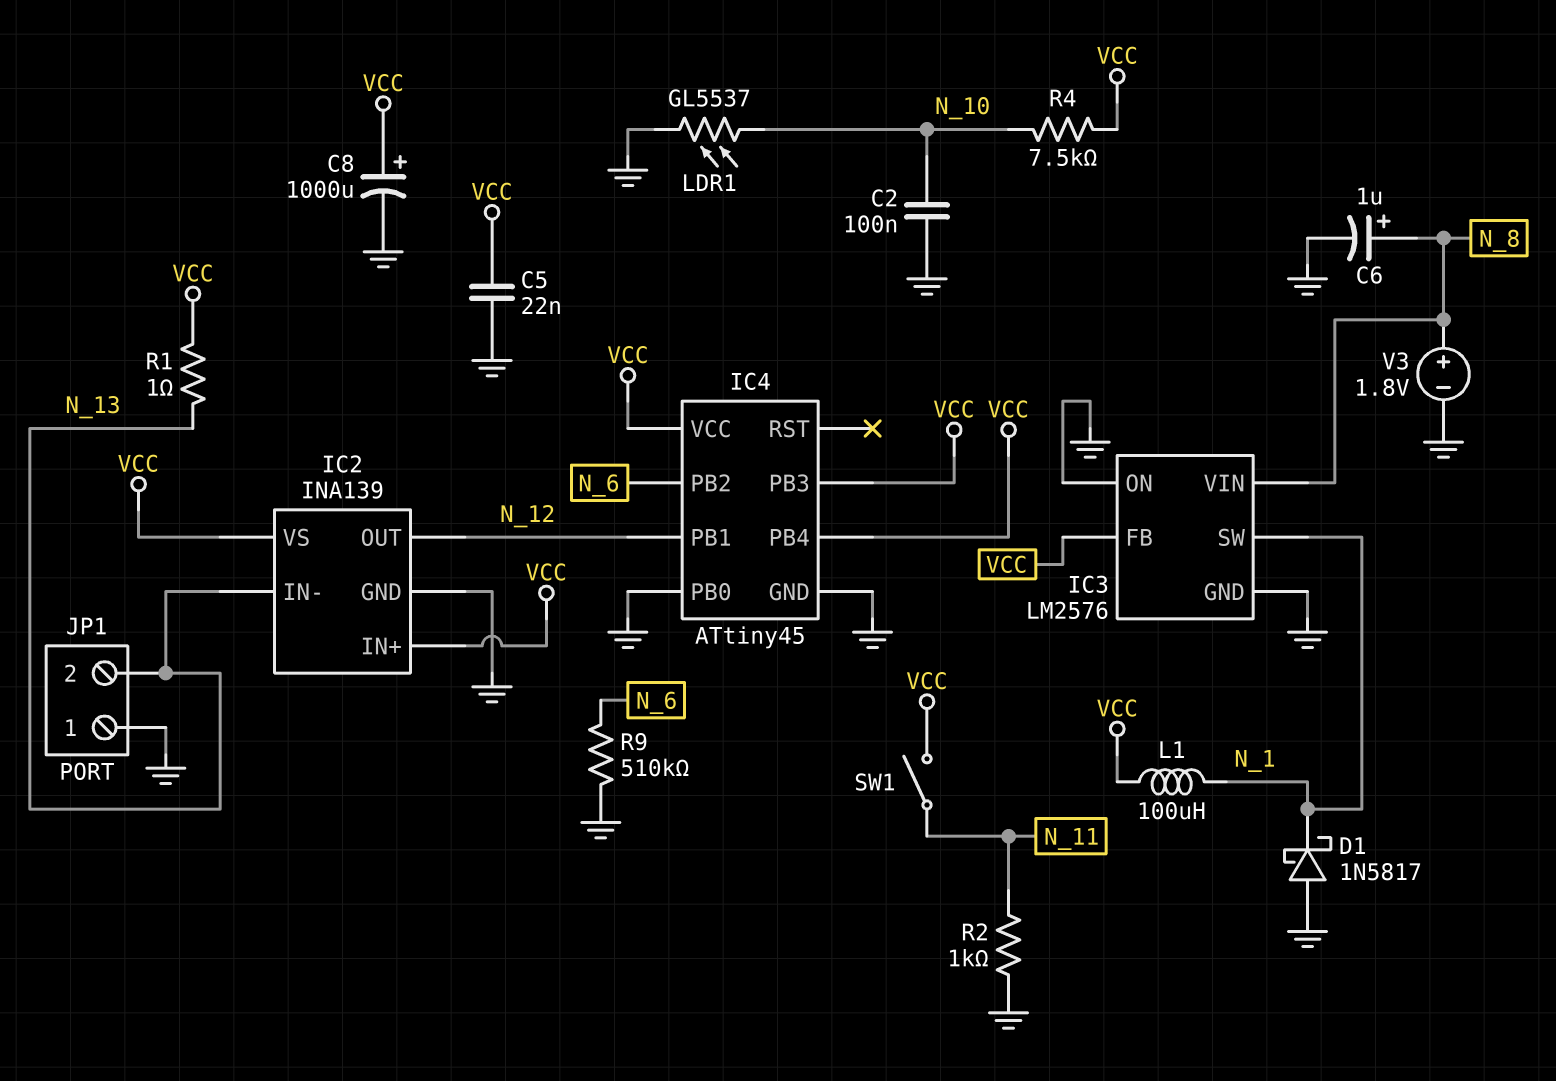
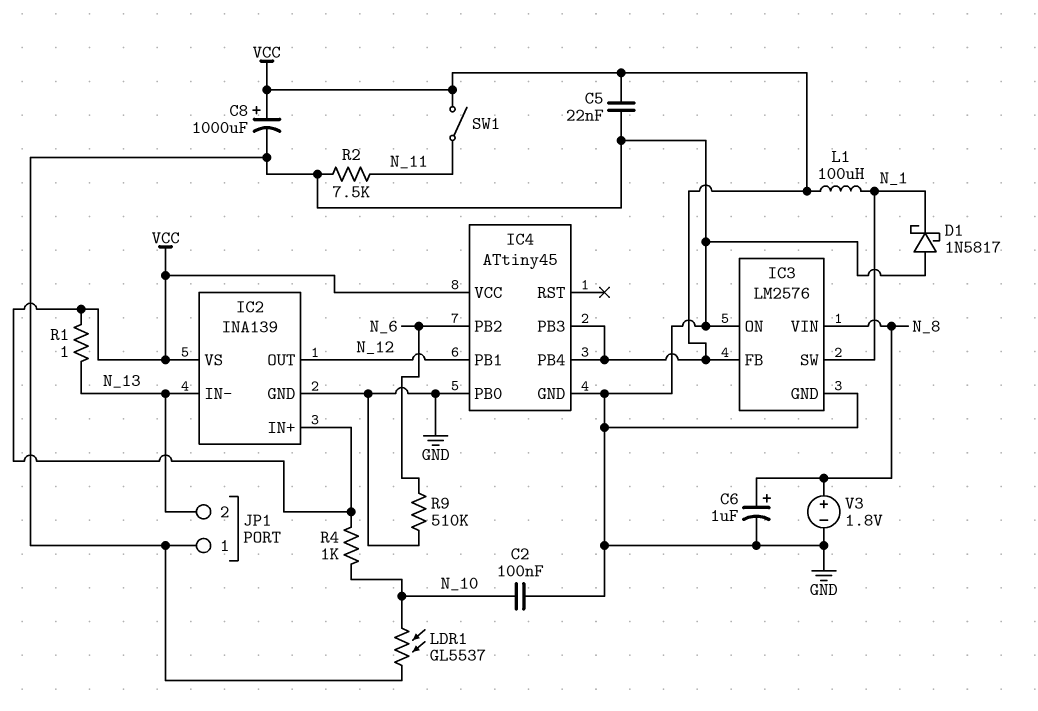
R2: 1k (GND, N_11) -> 7.5k (GND, N_11)
R4: 7.5k (N_10, VCC) -> 1k (N_10, VCC)

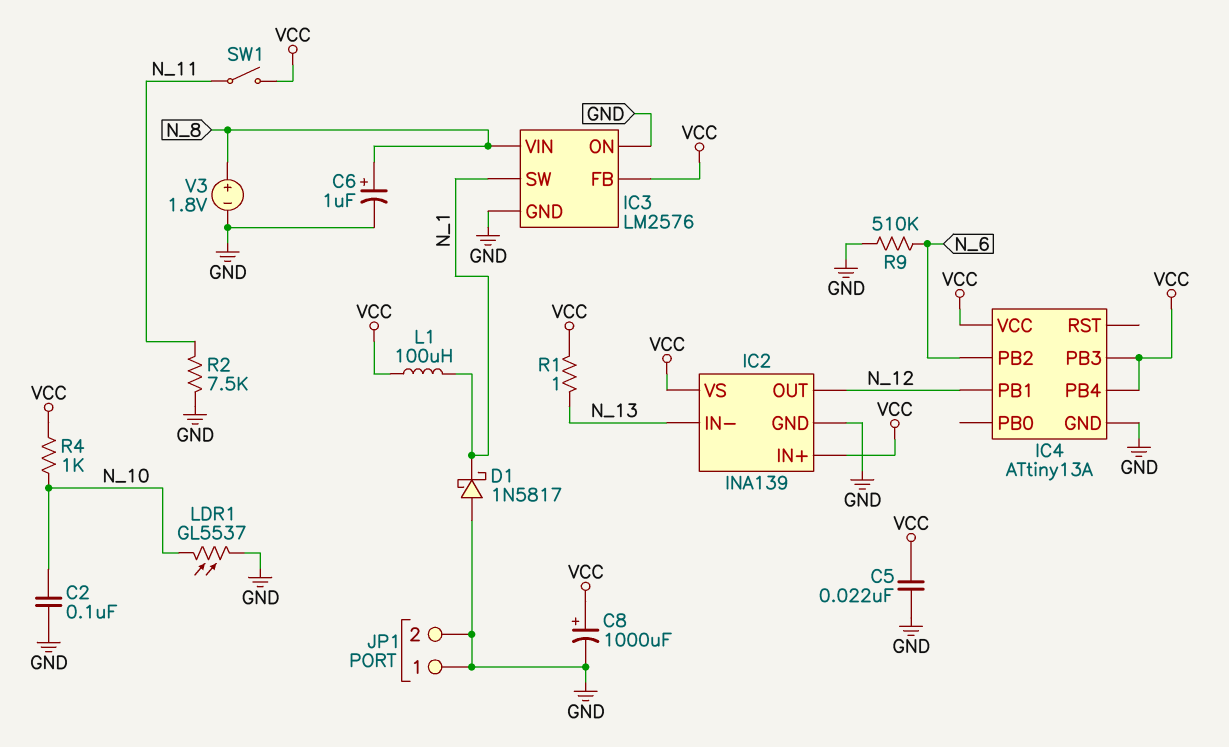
IC4: ATtiny45 -> ATtiny13A
IC4 pin PB0: GND -> none
JP1 pin 2: N_13 -> GND

